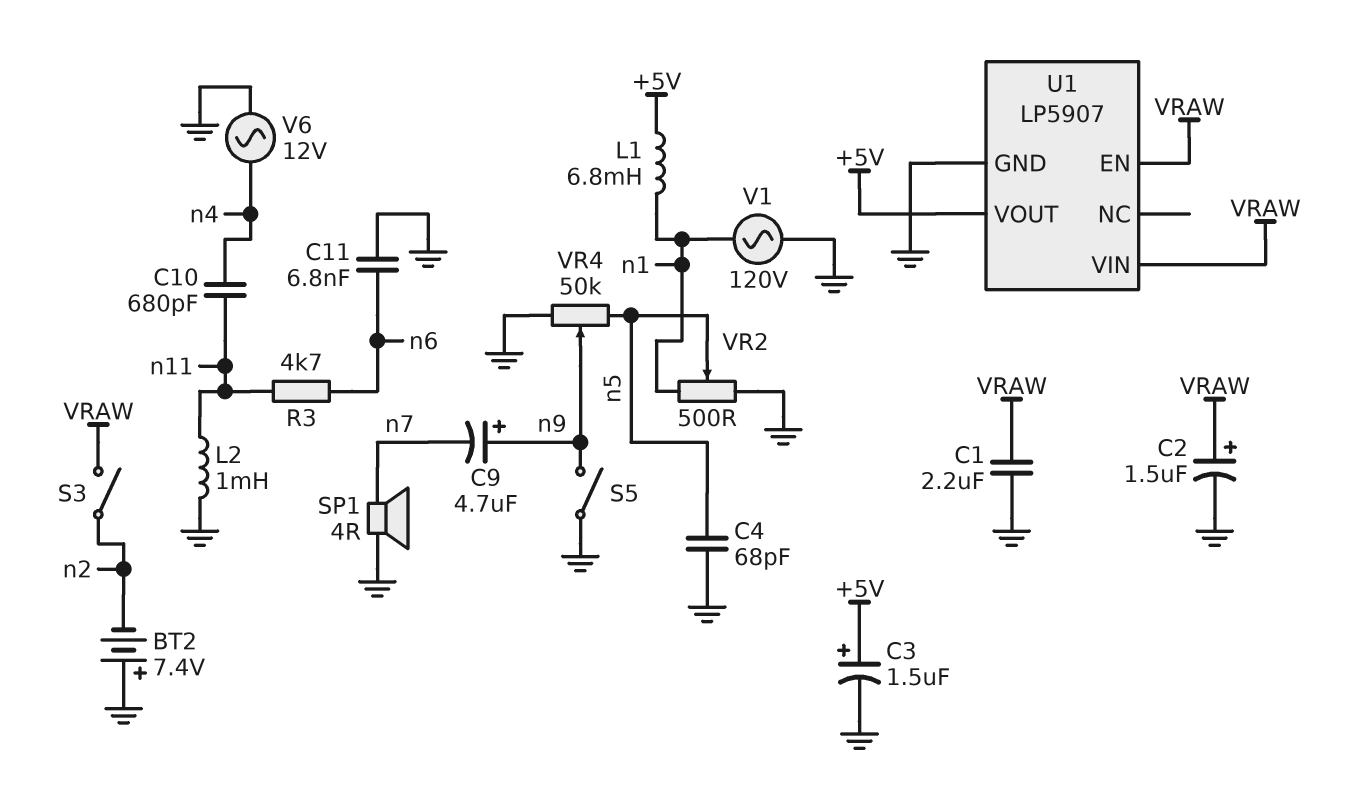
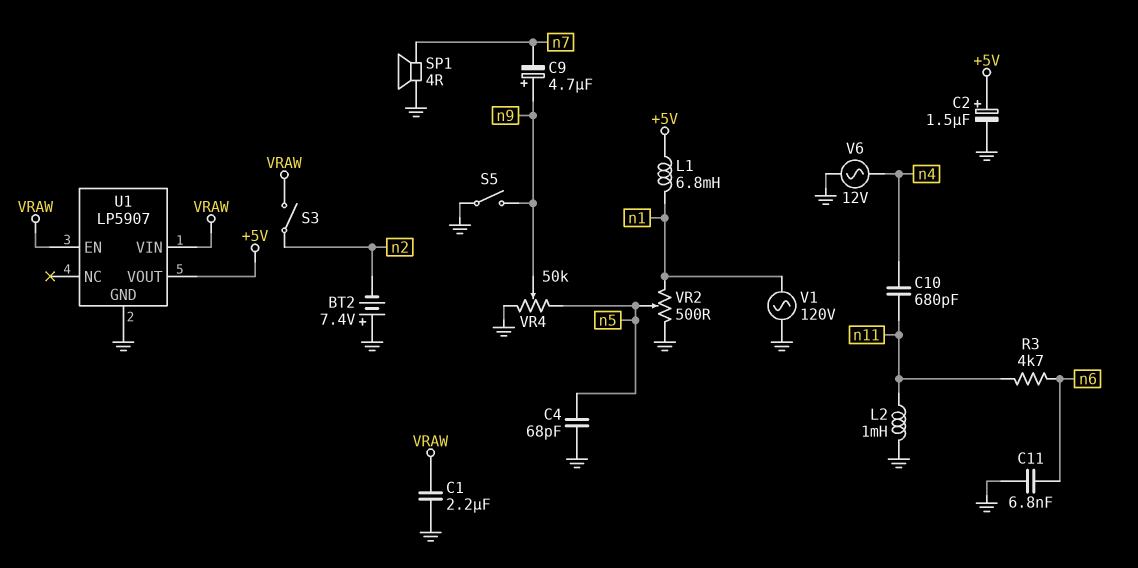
C2: 1.5uF (plus VRAW, minus GND) -> 1.5uF (plus +5V, minus GND)
C3: 1.5uF (plus +5V, minus GND) -> none

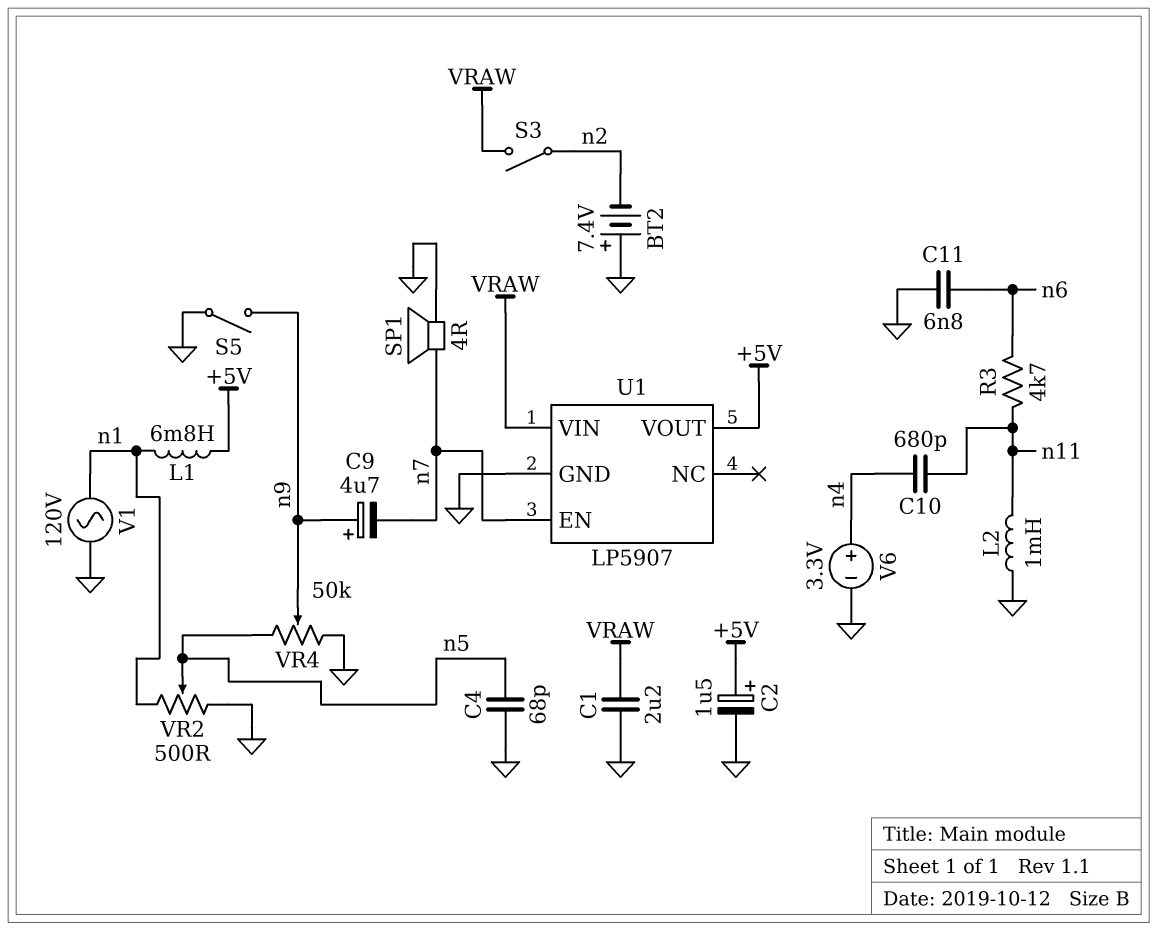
U1 pin EN: VRAW -> n7
V6: AC 12V (GND, n4) -> 3.3V (plus n4, minus GND)

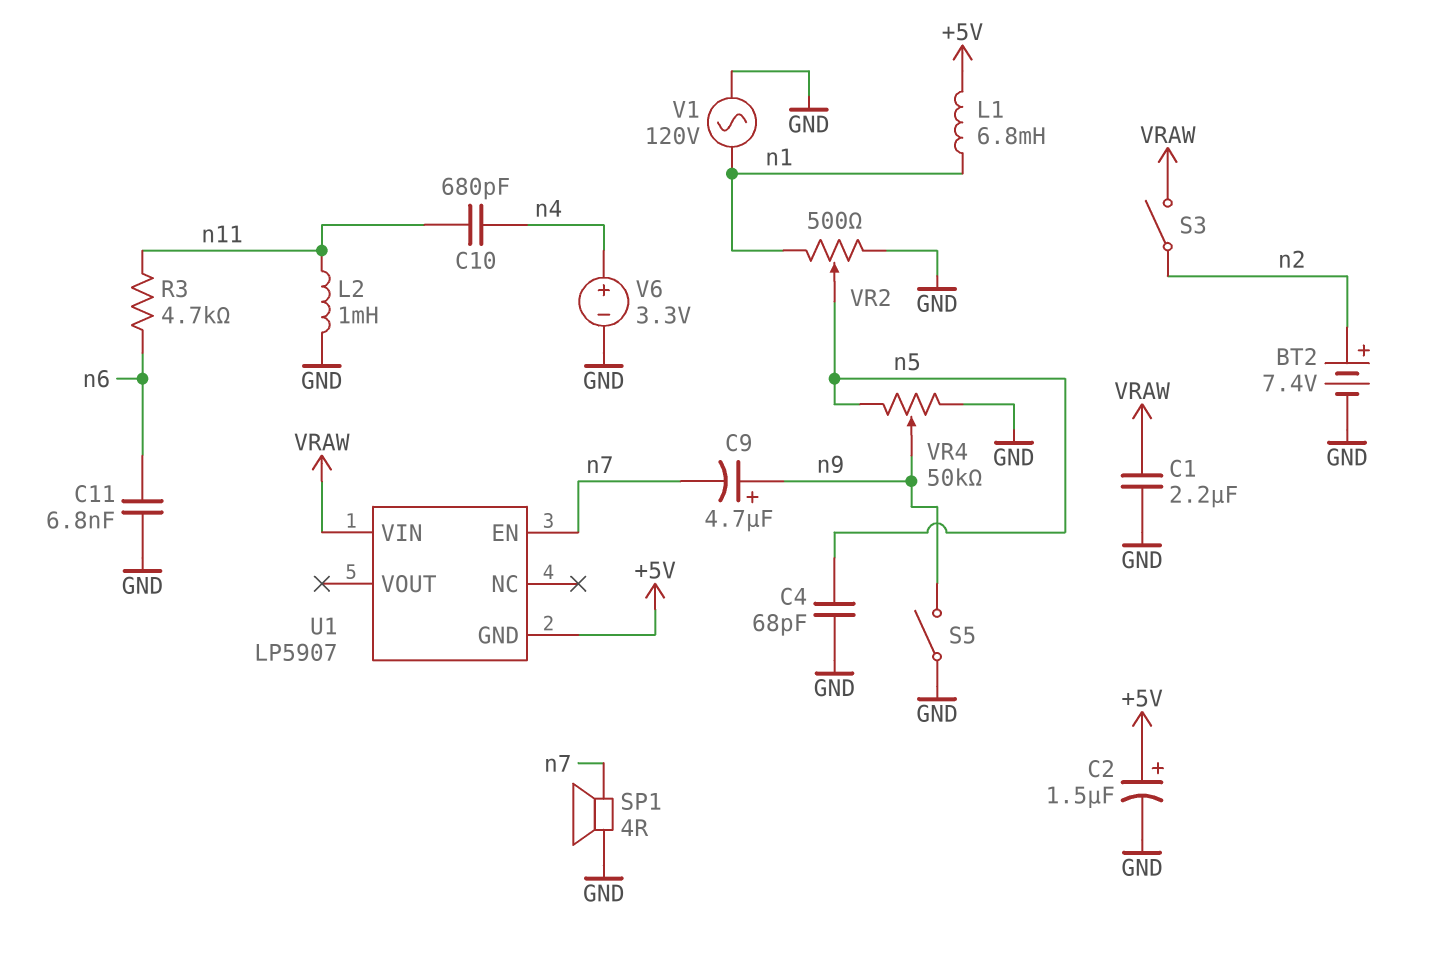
BT2: 7.4V (plus GND, minus n2) -> 7.4V (plus n2, minus GND)
U1 pin GND: GND -> +5V
U1 pin VOUT: +5V -> none

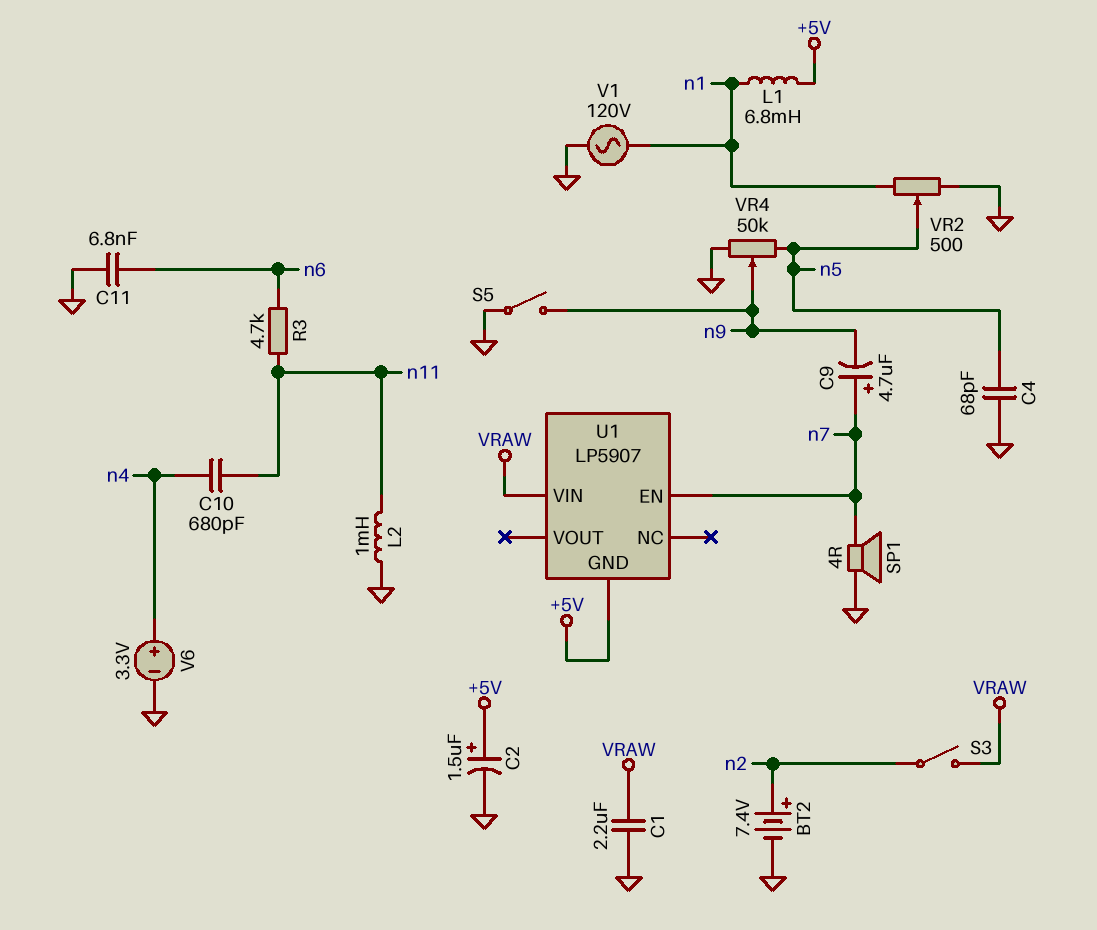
C9: 4.7uF (plus n9, minus n7) -> 4.7uF (plus n7, minus n9)

